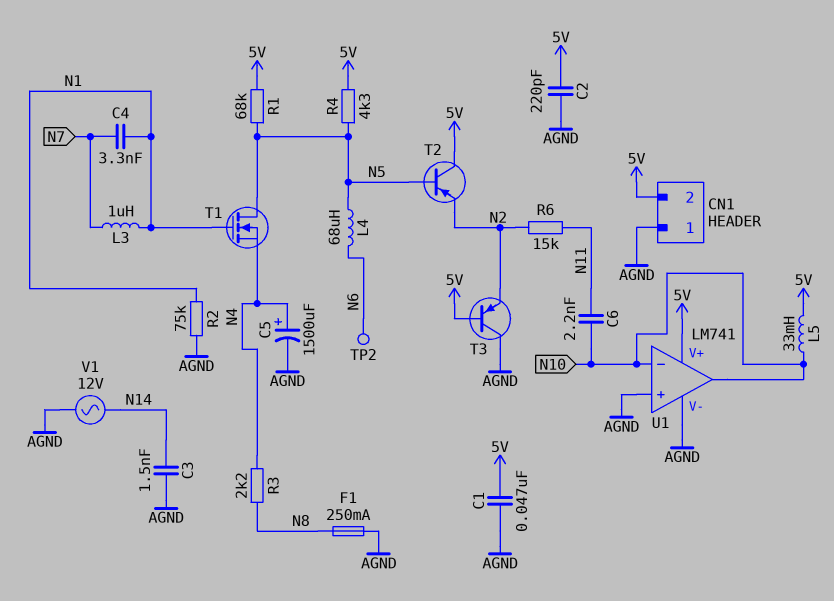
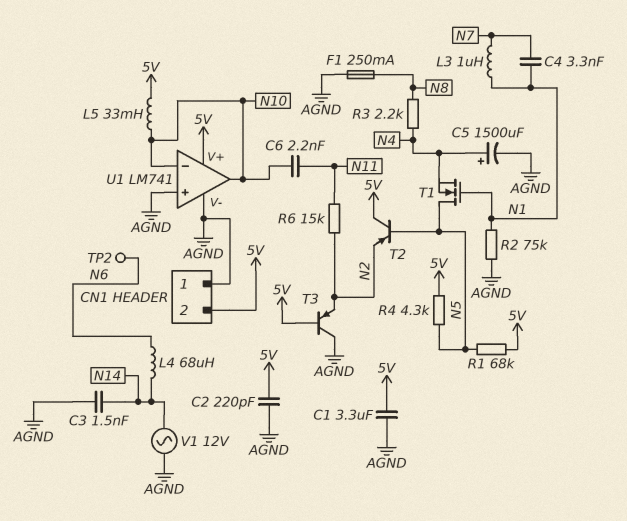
C1: 47nF (5V, AGND) -> 3.3uF (5V, AGND)
L4: 68uH (N5, N6) -> 68uH (N6, N14)

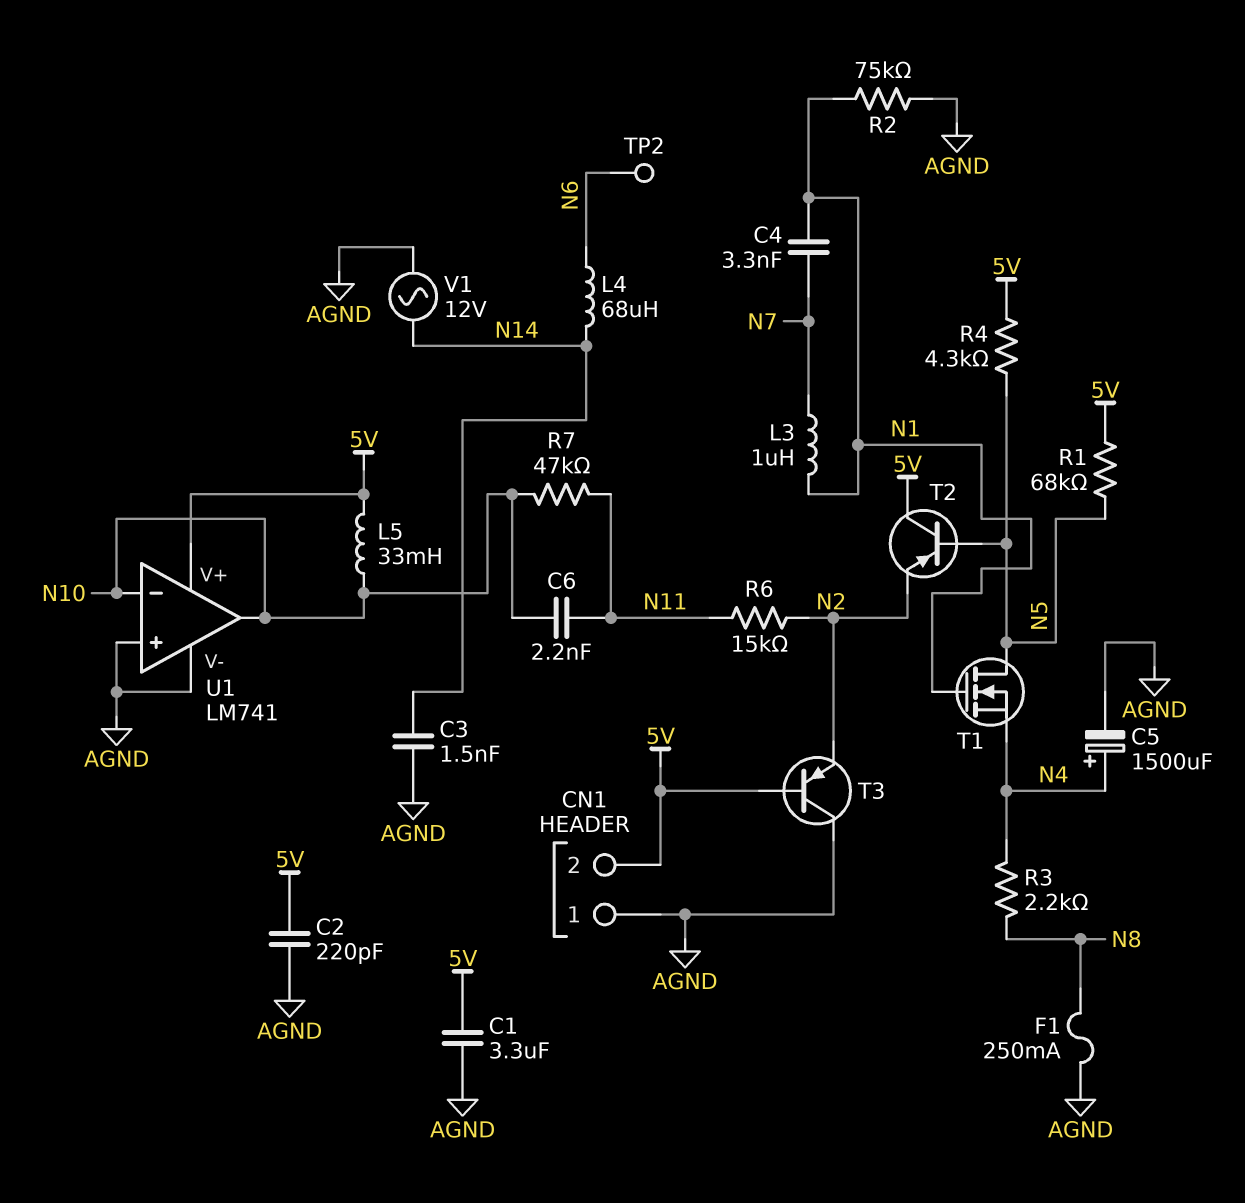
R7: none -> 47k (N10, N11)

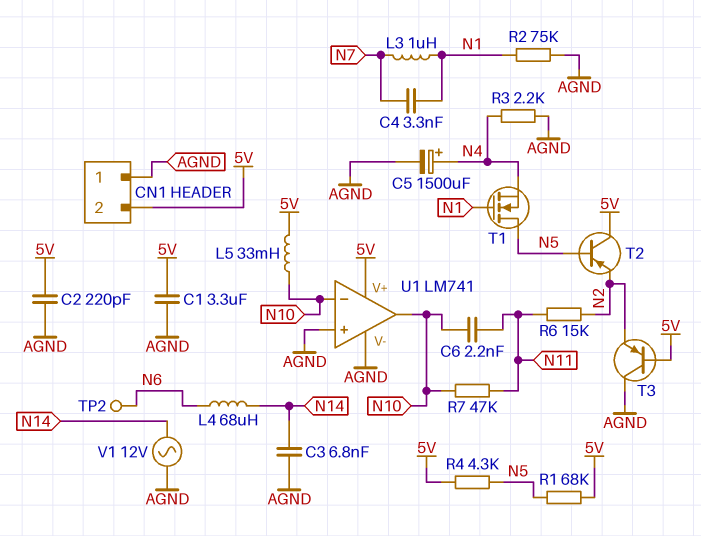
C3: 1.5nF (AGND, N14) -> 6.8nF (AGND, N14)
F1: 250mA (AGND, N8) -> none
R3: 2.2k (N4, N8) -> 2.2k (AGND, N4)

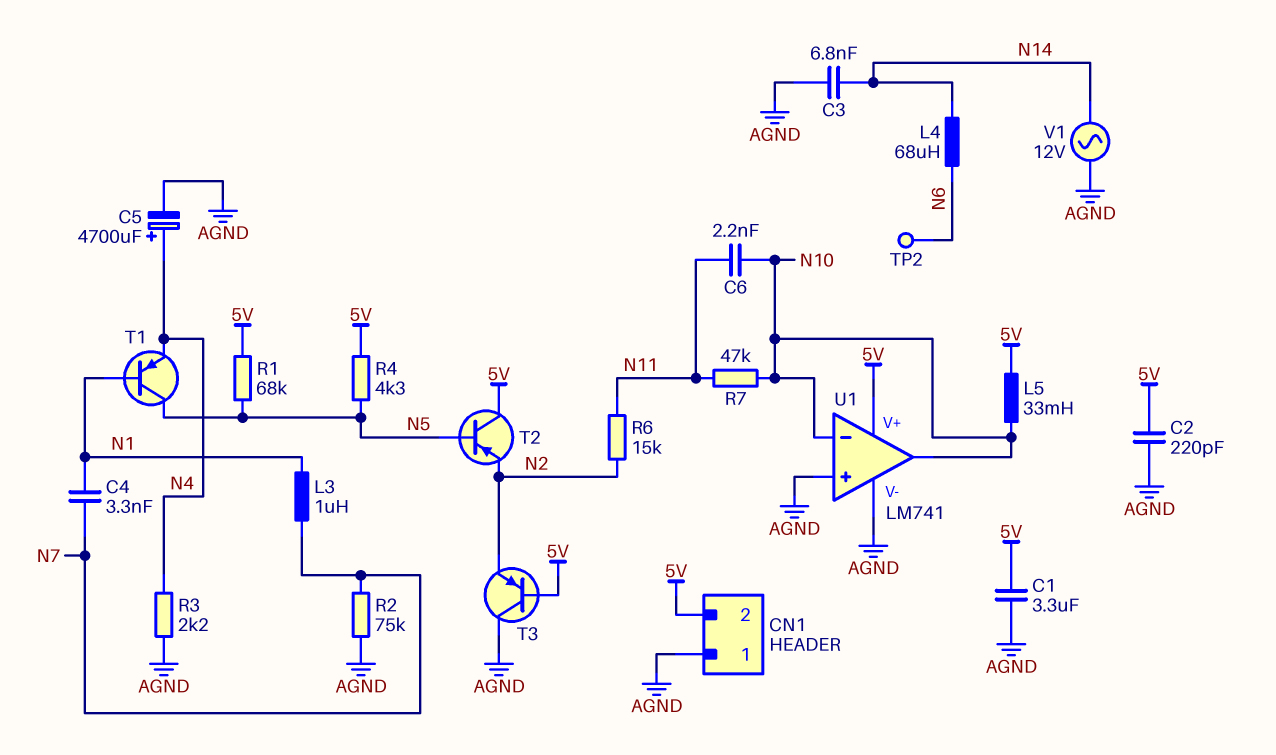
C5: 1500uF (plus N4, minus AGND) -> 4700uF (plus N4, minus AGND)
R2: 75k (AGND, N1) -> 75k (AGND, N7)
T1: NMOS (G N1, D N5, S N4) -> PNP (B N1, C N5, E N4)

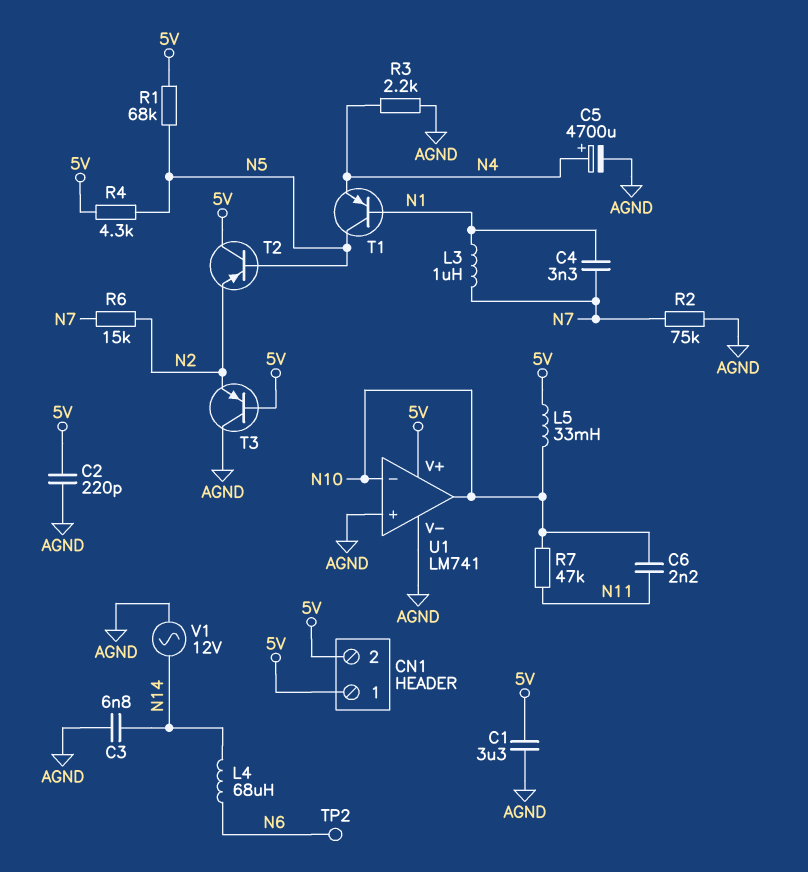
CN1 pin 1: AGND -> 5V
R6: 15k (N2, N11) -> 15k (N2, N7)

